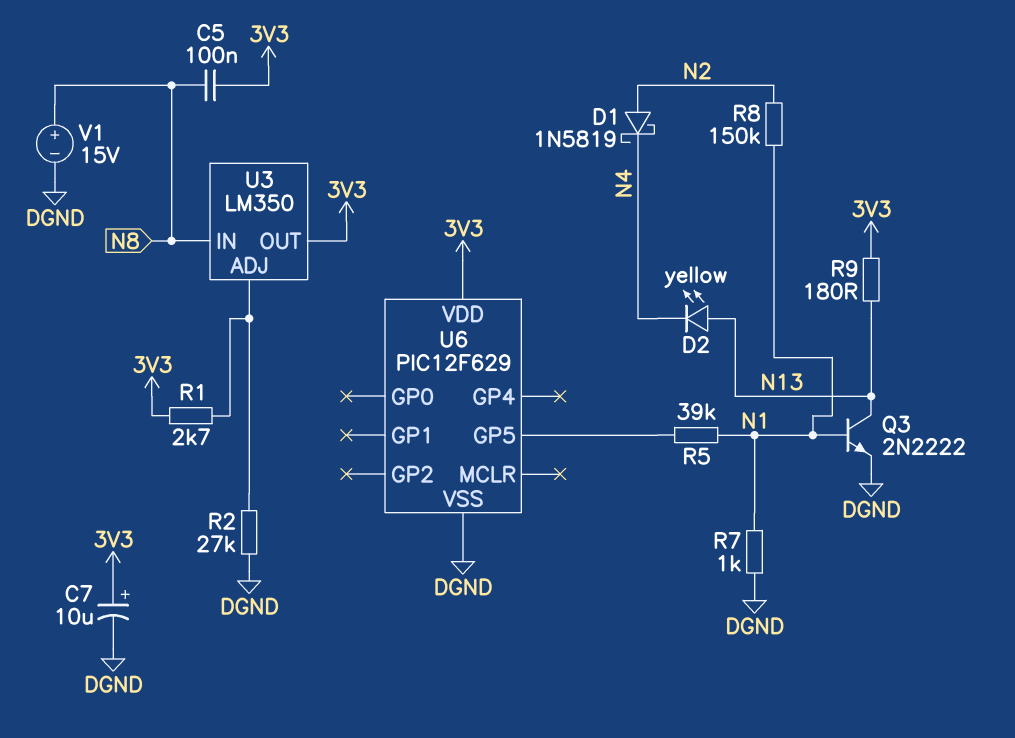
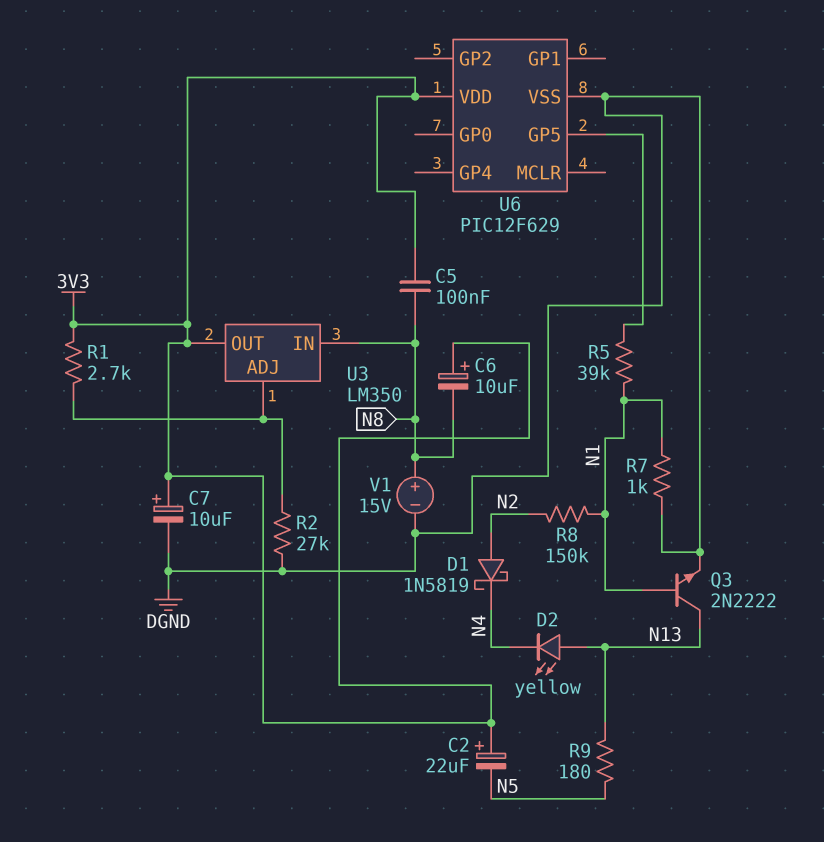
C2: none -> 22uF (plus 3V3, minus N5)
C6: none -> 10uF (plus 3V3, minus N8)
R9: 180 (3V3, N13) -> 180 (N5, N13)

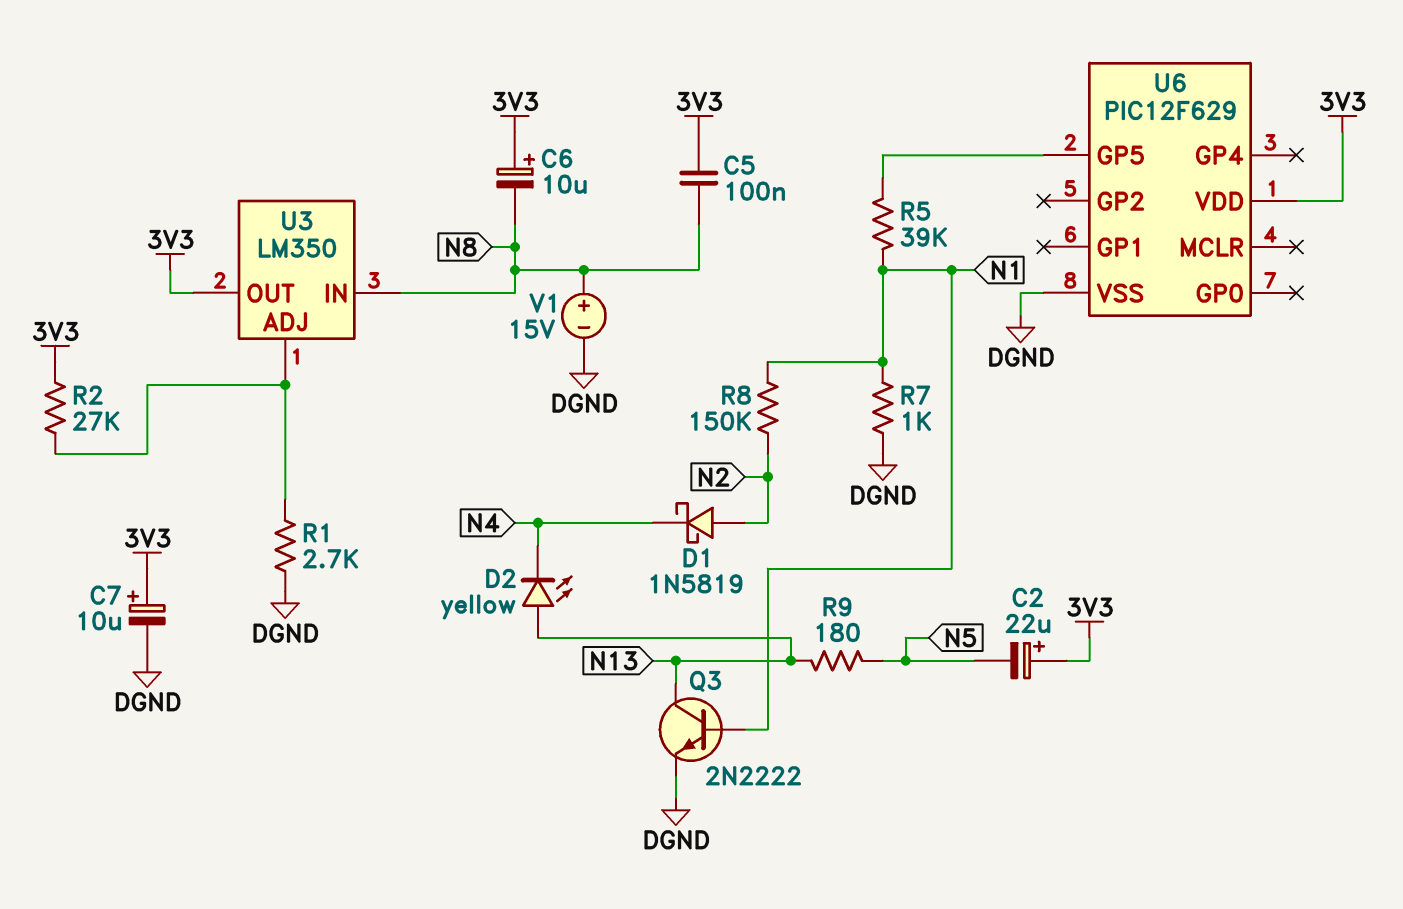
R1: 2.7k (3V3, U3/ADJ) -> 2.7k (DGND, U3/ADJ)
R2: 27k (DGND, U3/ADJ) -> 27k (3V3, U3/ADJ)

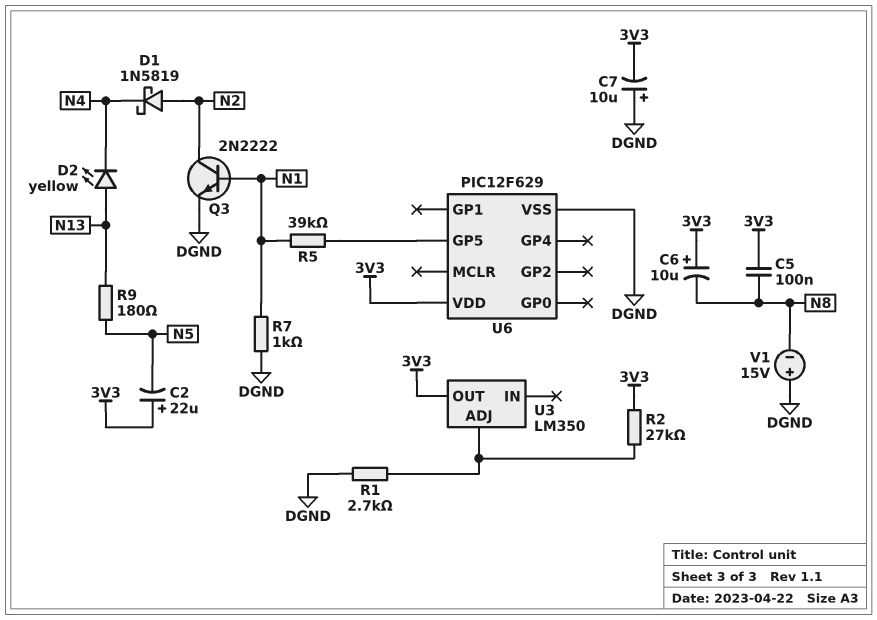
C7: 10uF (plus 3V3, minus DGND) -> 10uF (plus DGND, minus 3V3)
Q3: NPN 2N2222 (B N1, C N13, E DGND) -> NPN 2N2222 (B N1, C N2, E DGND)
R8: 150k (N1, N2) -> none
U3 pin IN: N8 -> none
V1: 15V (plus N8, minus DGND) -> 15V (plus DGND, minus N8)

